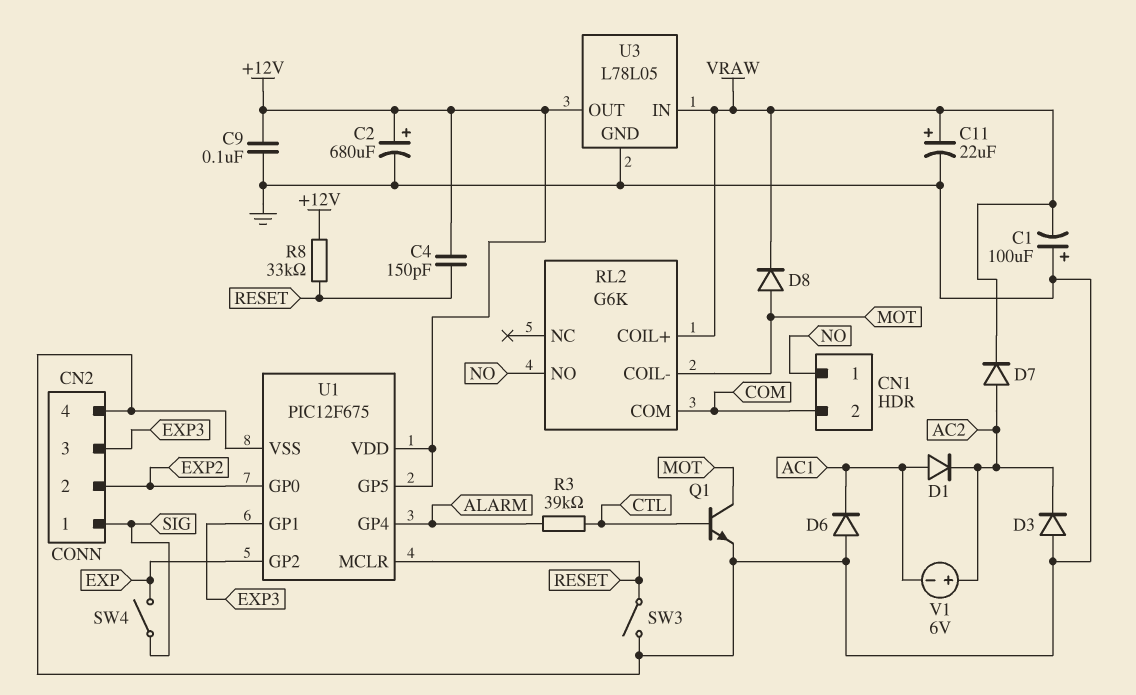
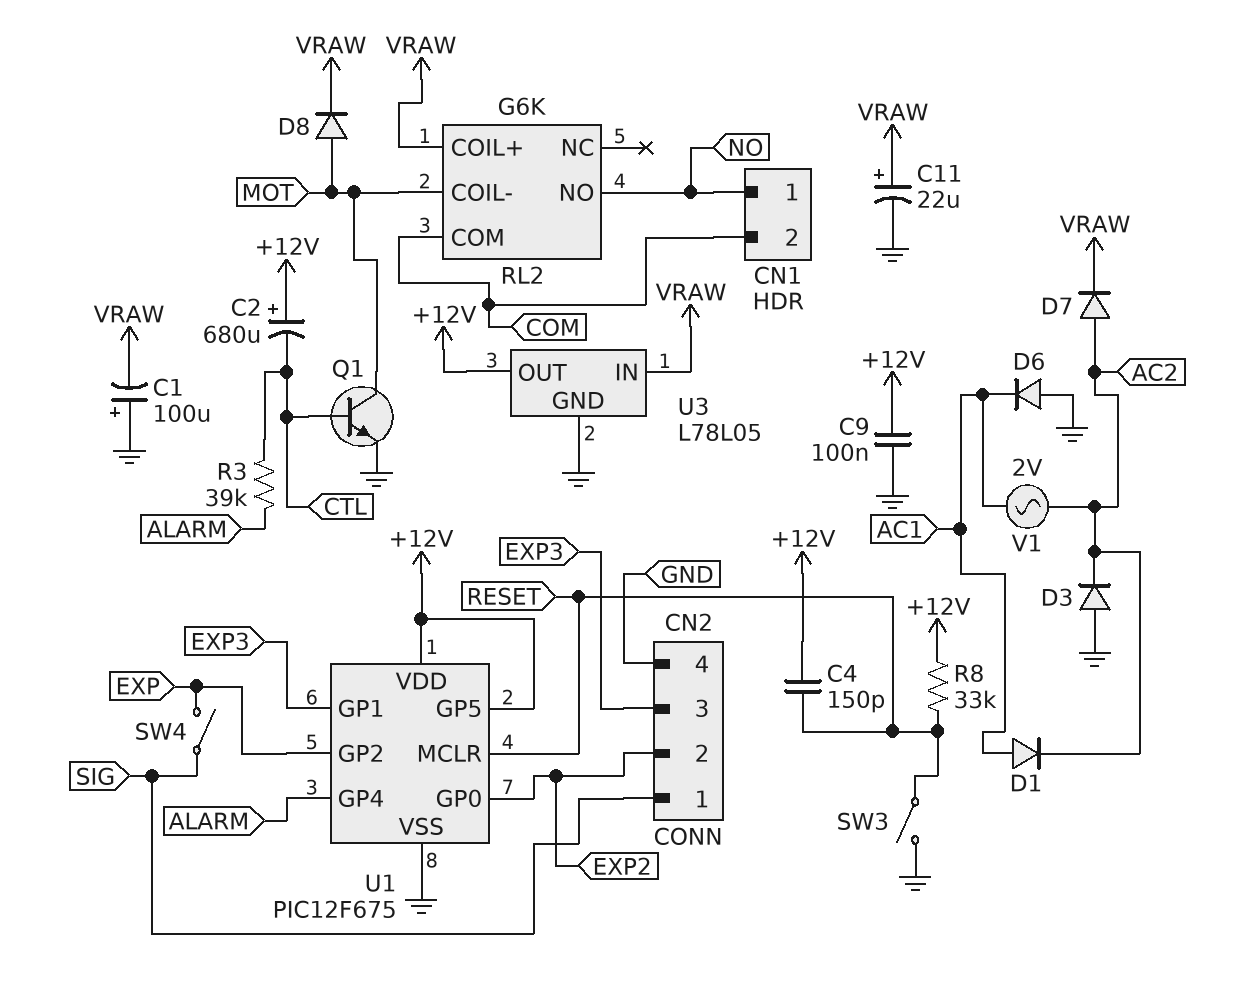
C2: 680uF (plus +12V, minus GND) -> 680uF (plus +12V, minus CTL)
V1: 6V (plus AC2, minus AC1) -> AC 2V (AC1, AC2)

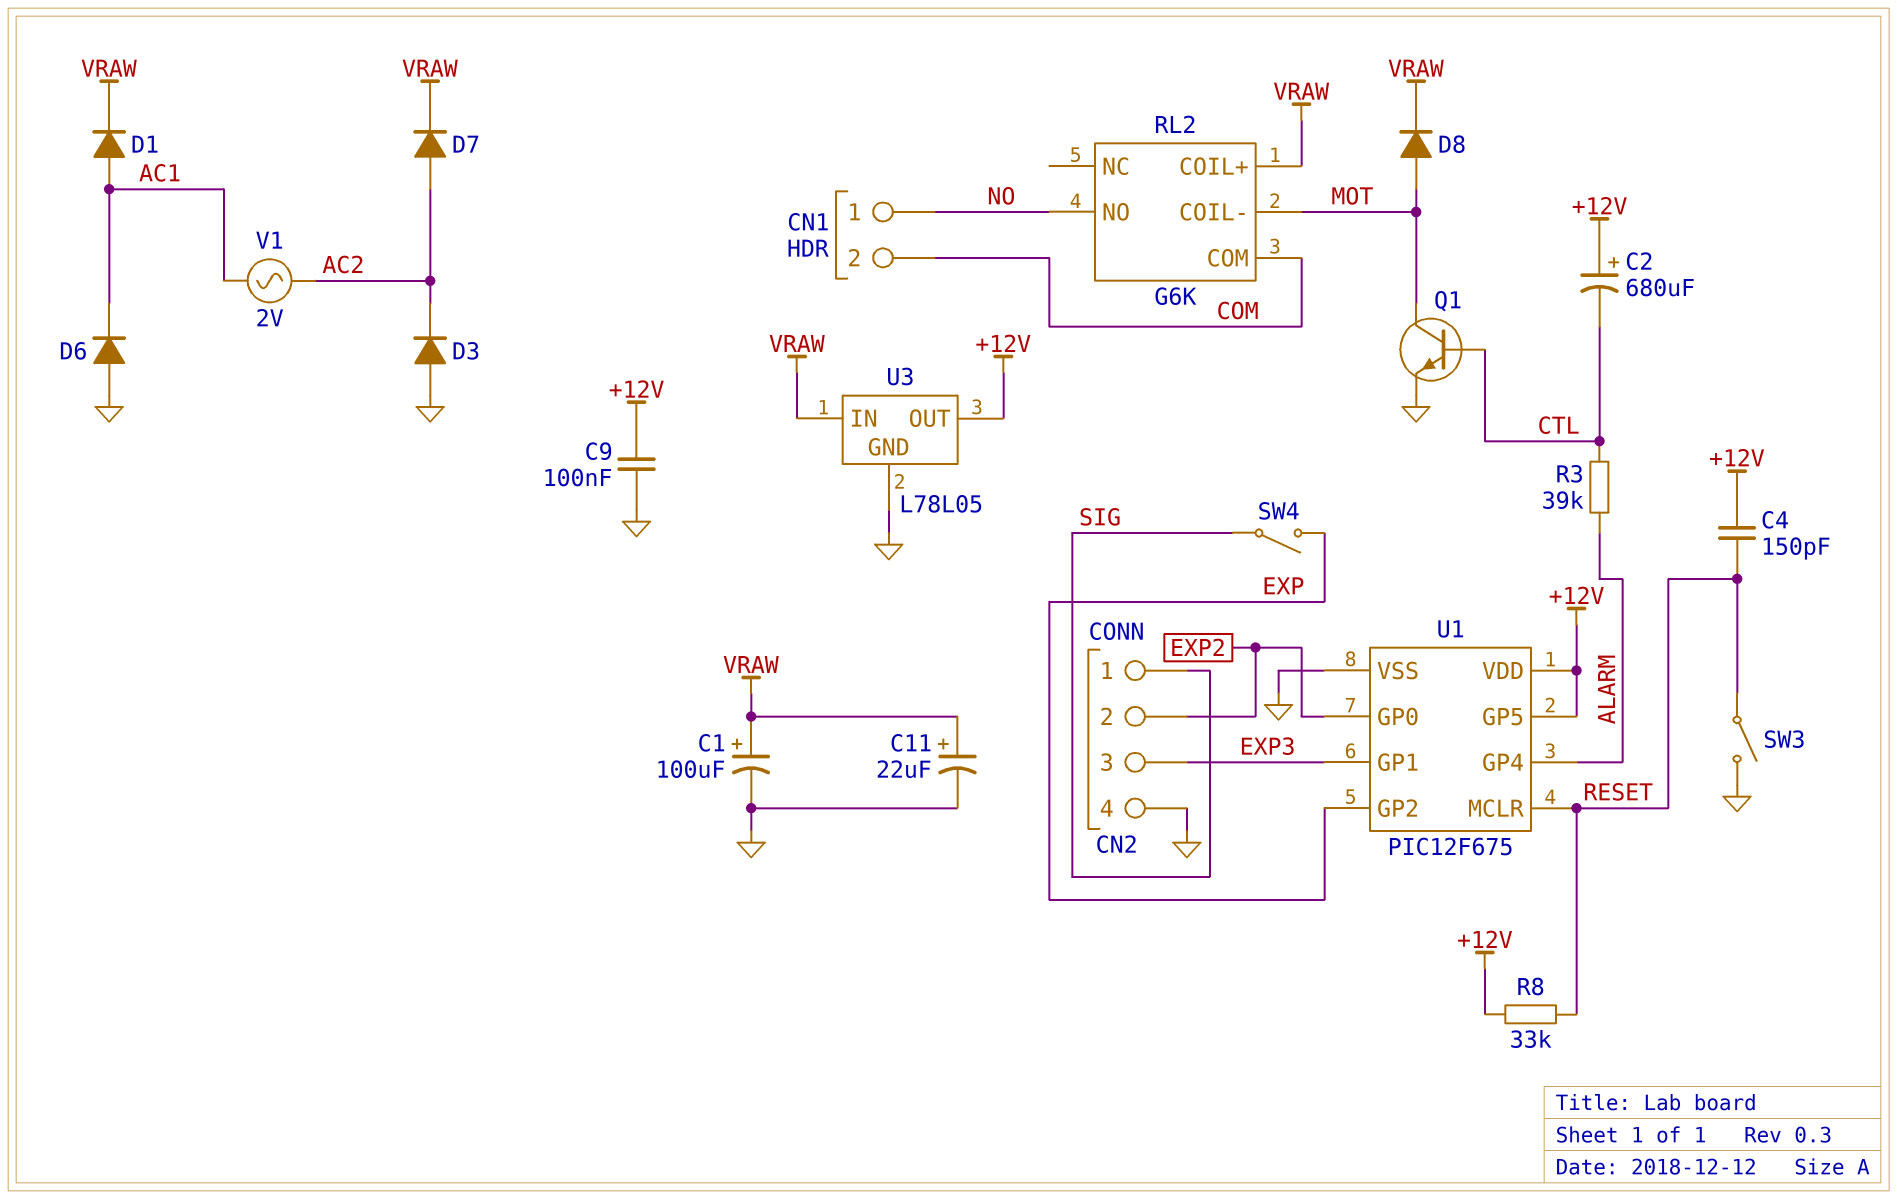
C1: 100uF (plus GND, minus VRAW) -> 100uF (plus VRAW, minus GND)
D1: diode (A AC1, K AC2) -> diode (A AC1, K VRAW)

